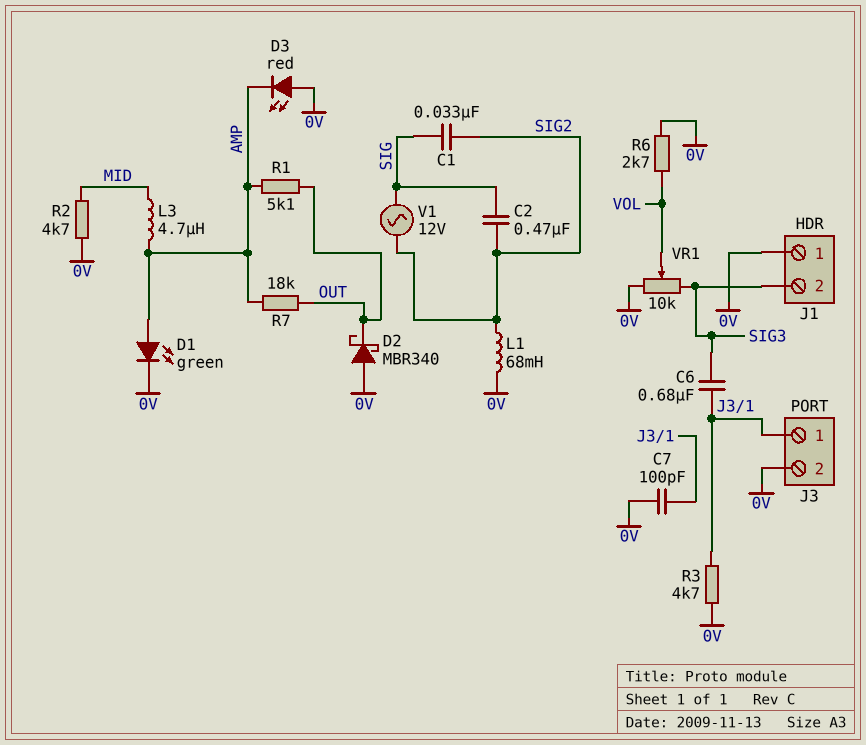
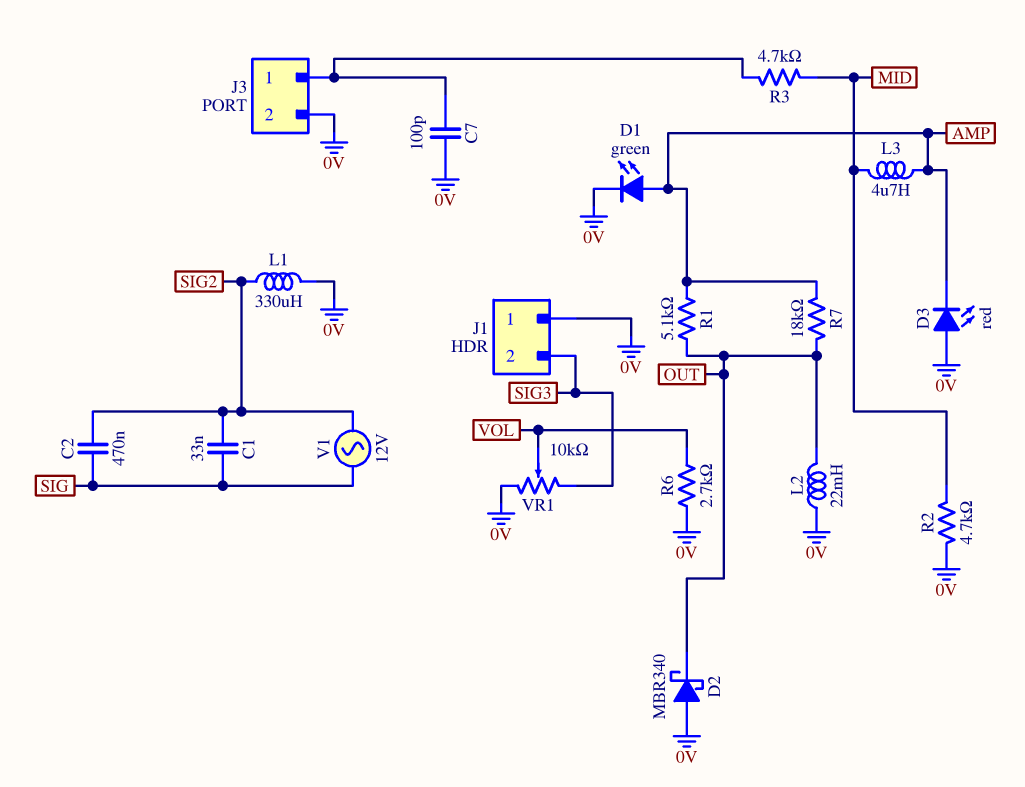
C6: 680nF (J3/1, SIG3) -> none
L1: 68mH (0V, SIG2) -> 330uH (0V, SIG2)
L2: none -> 22mH (0V, OUT)
R3: 4.7k (0V, J3/1) -> 4.7k (J3/1, MID)

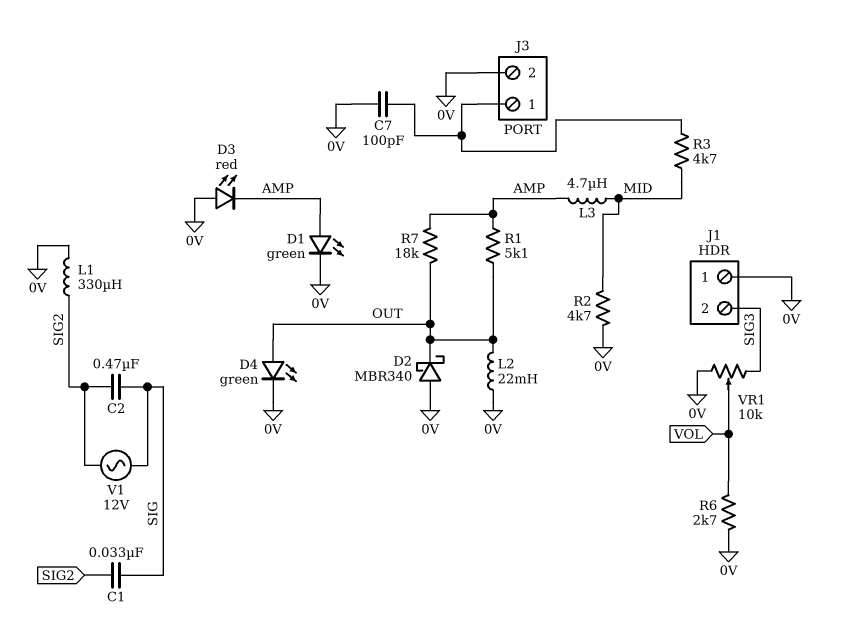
D4: none -> LED green (A OUT, K 0V)

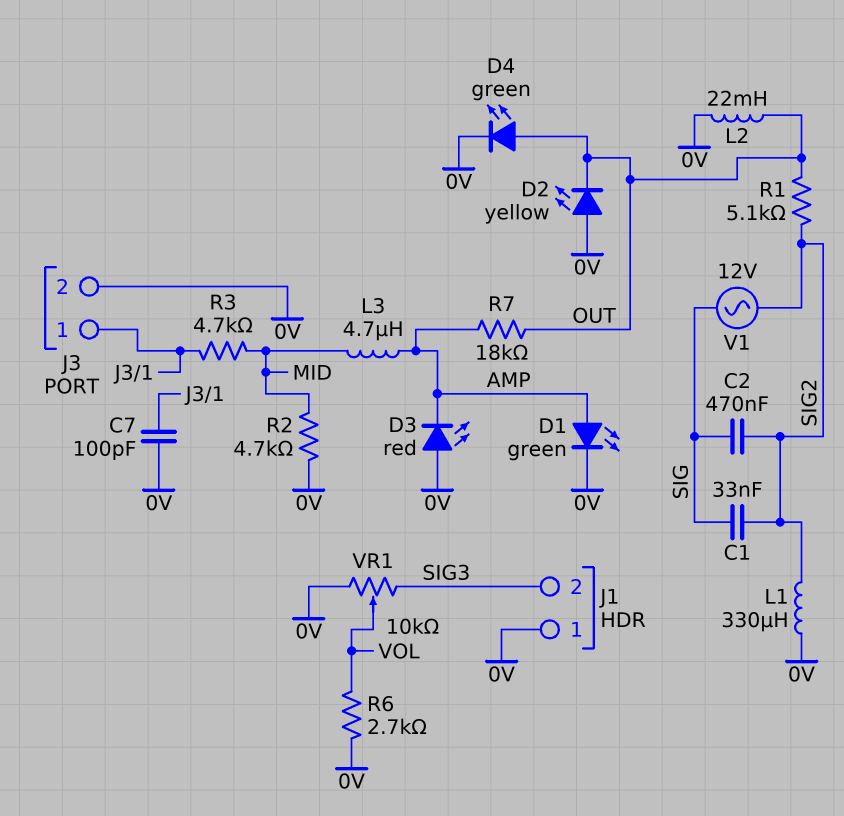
D2: schottky MBR340 (A 0V, K OUT) -> LED yellow (A 0V, K OUT)
R1: 5.1k (AMP, OUT) -> 5.1k (OUT, SIG2)

